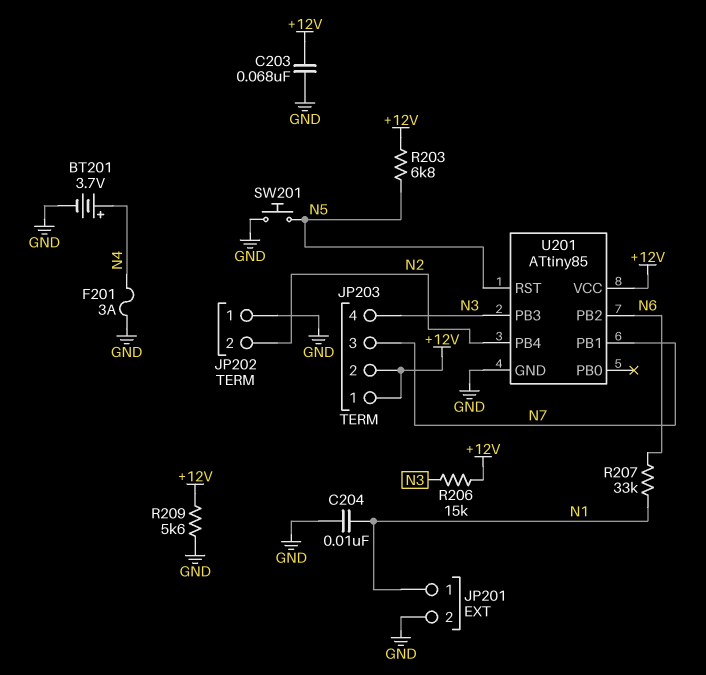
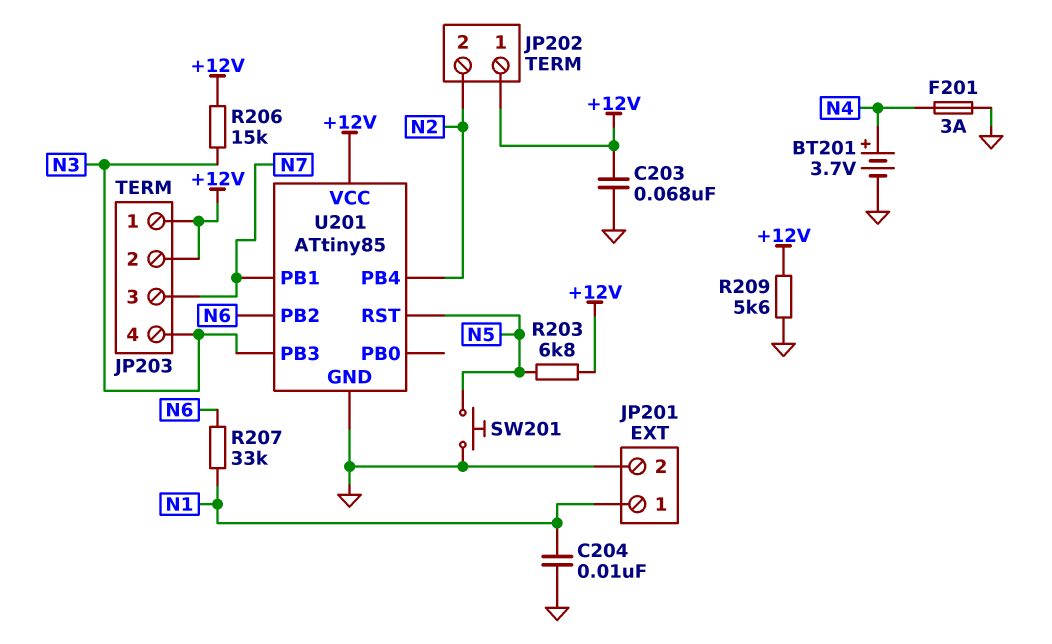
JP202 pin 1: GND -> +12V

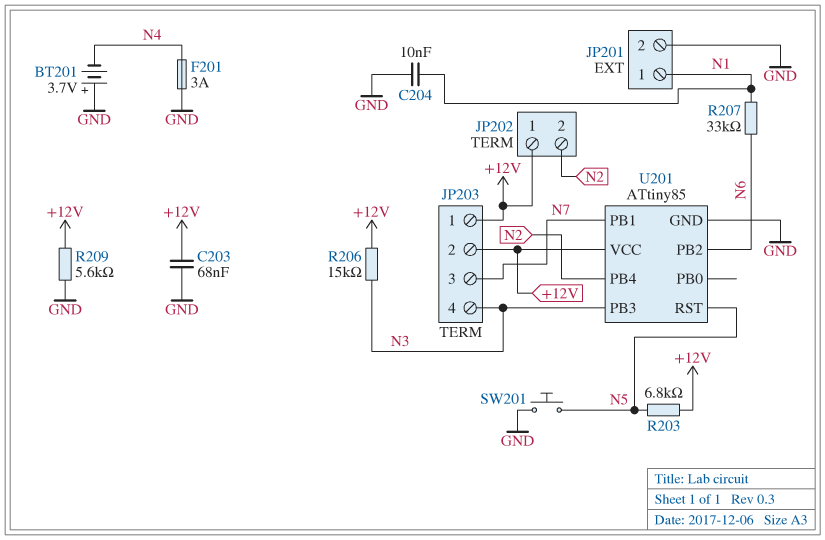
BT201: 3.7V (plus N4, minus GND) -> 3.7V (plus GND, minus N4)

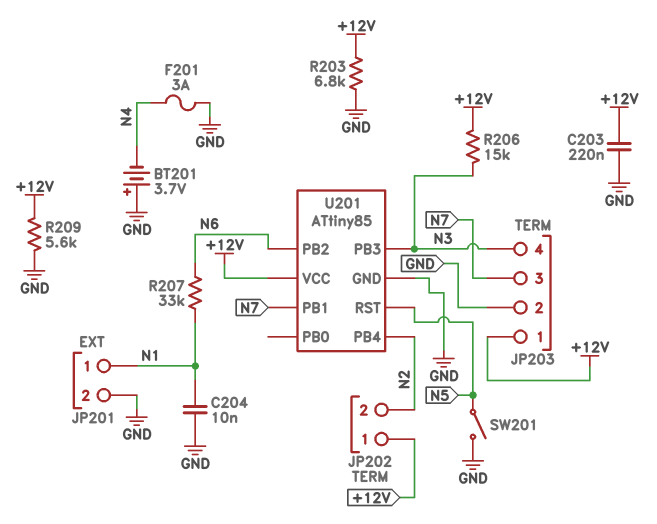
C203: 68nF (+12V, GND) -> 220nF (+12V, GND)
JP203 pin 2: +12V -> GND
R203: 6.8k (+12V, N5) -> 6.8k (+12V, GND)
SW201: button (GND, N5) -> switch (GND, N5)

